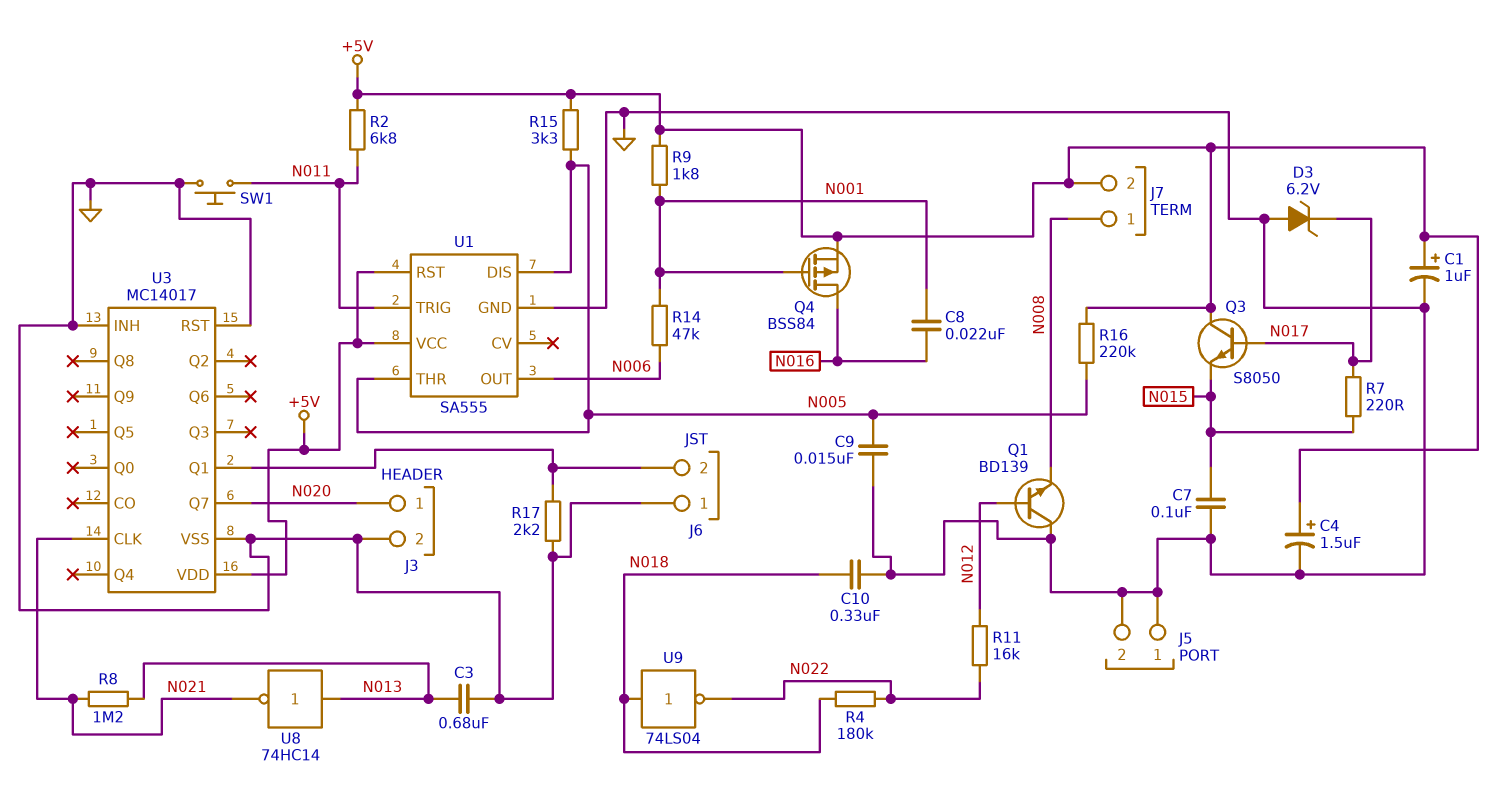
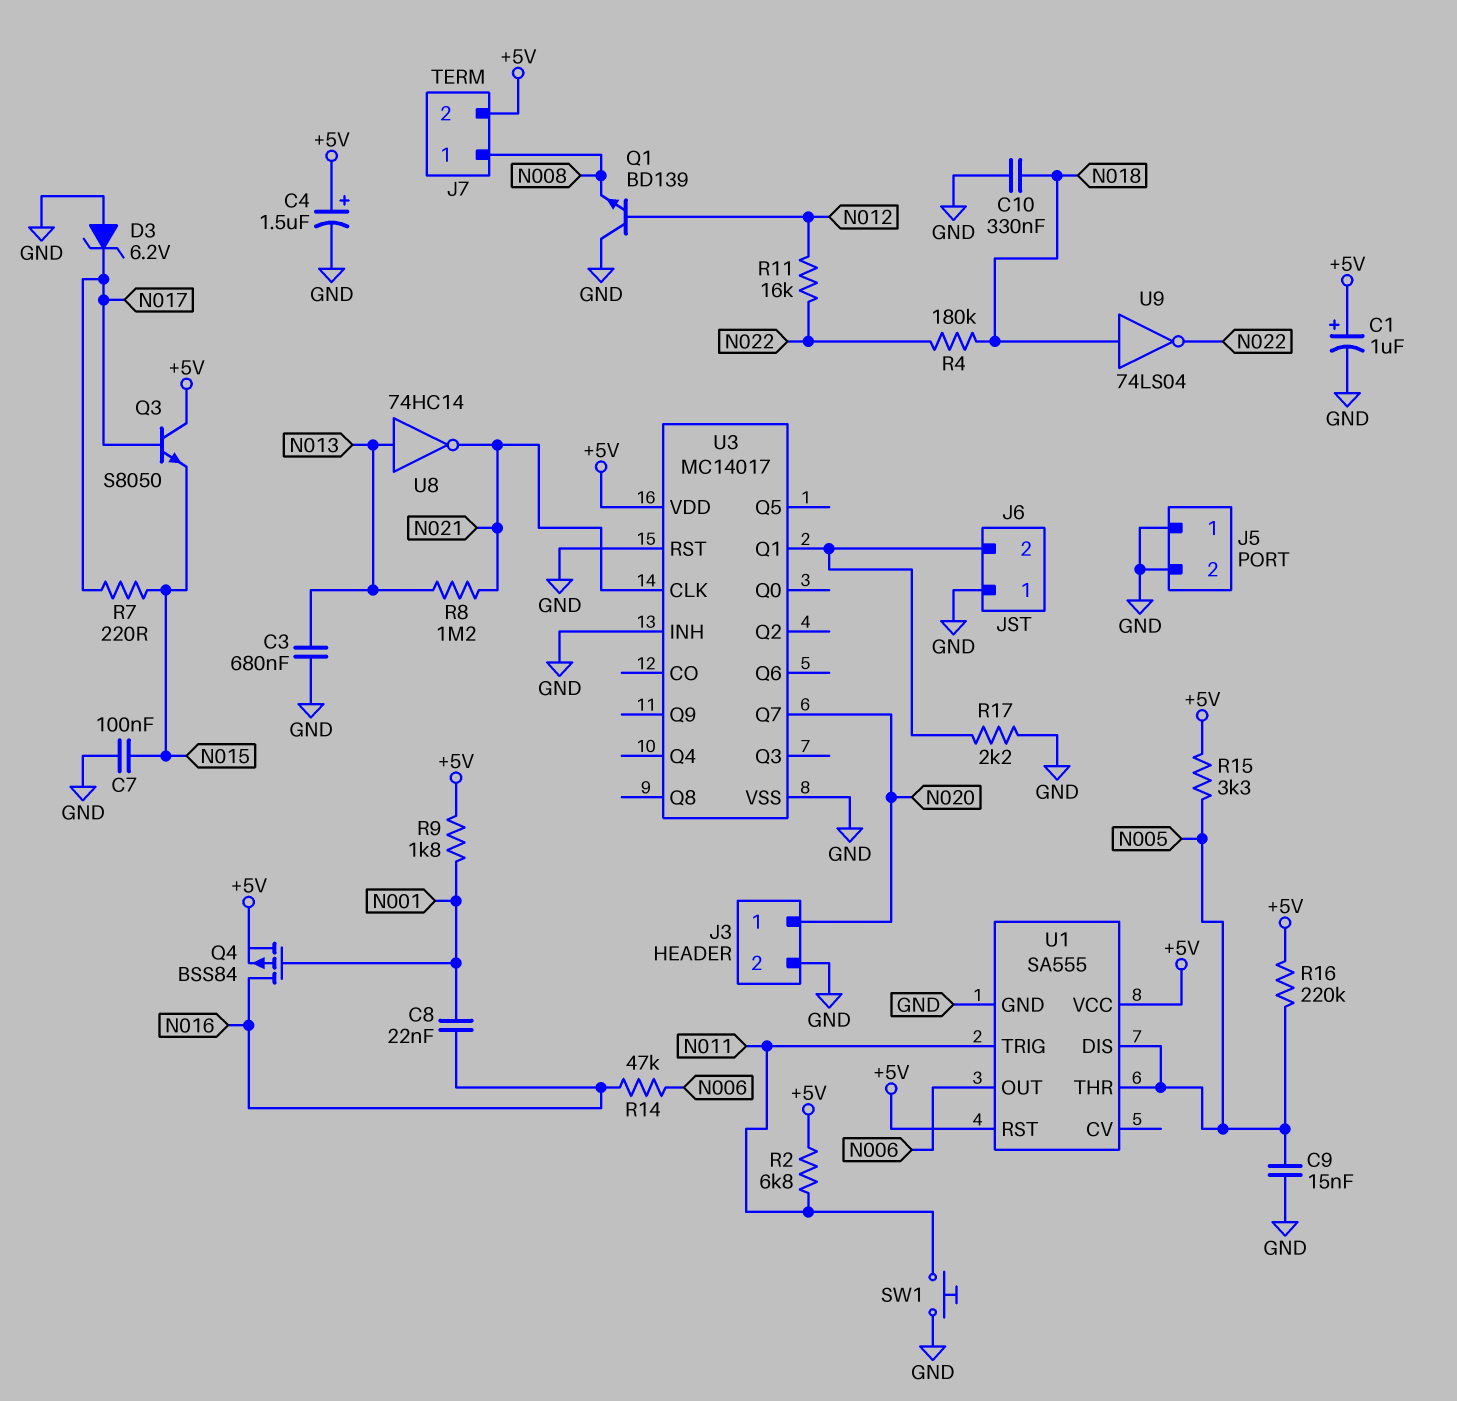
R14: 47k (N001, N006) -> 47k (N006, N016)

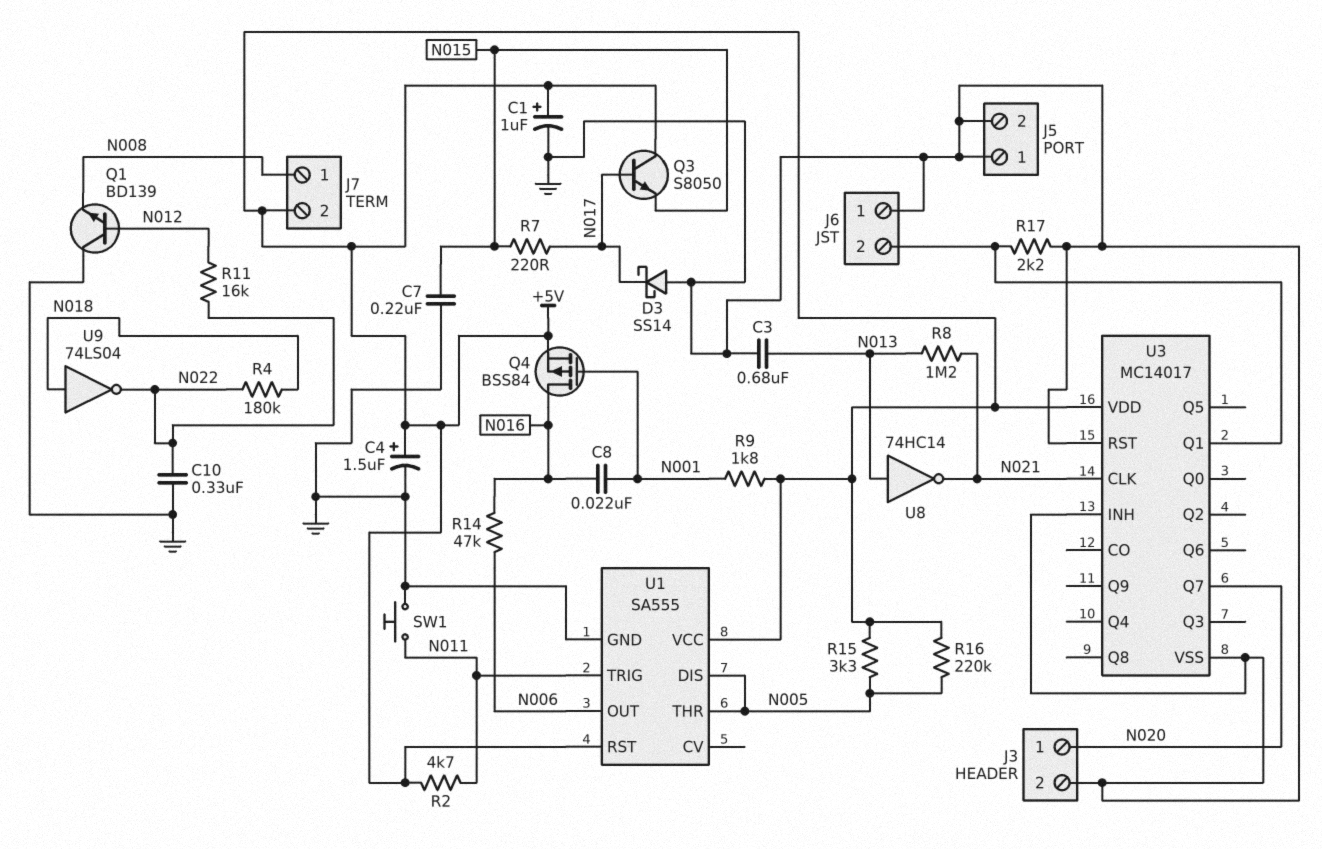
C7: 100nF (GND, N015) -> 220nF (GND, N015)
C9: 15nF (GND, N005) -> none
C10: 330nF (GND, N018) -> 330nF (GND, N022)
D3: zener 6.2V (A GND, K N017) -> schottky SS14 (A GND, K N017)
R2: 6.8k (+5V, N011) -> 4.7k (+5V, N011)

